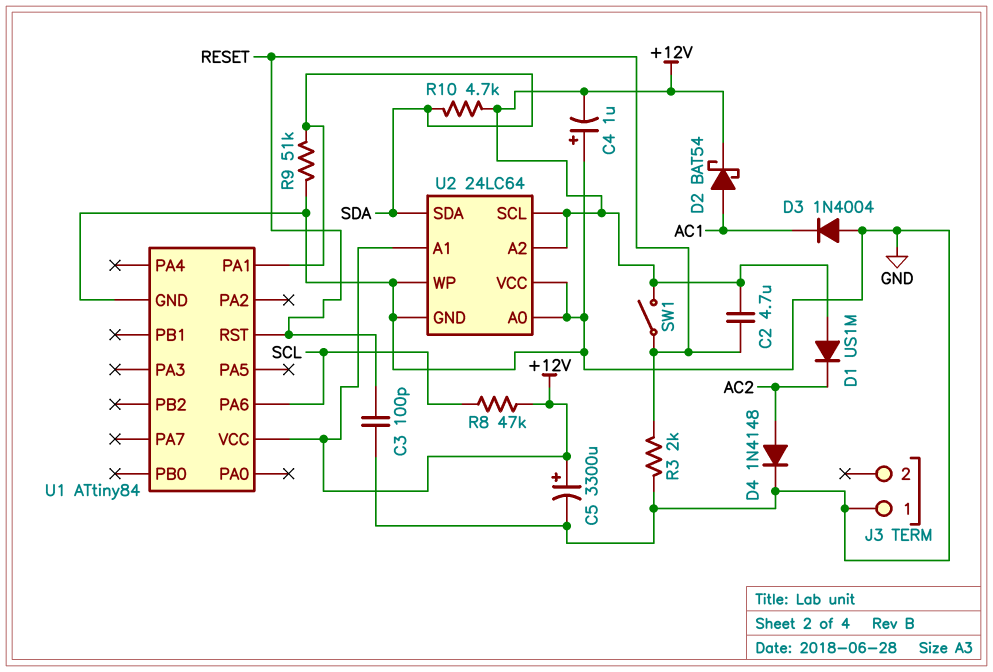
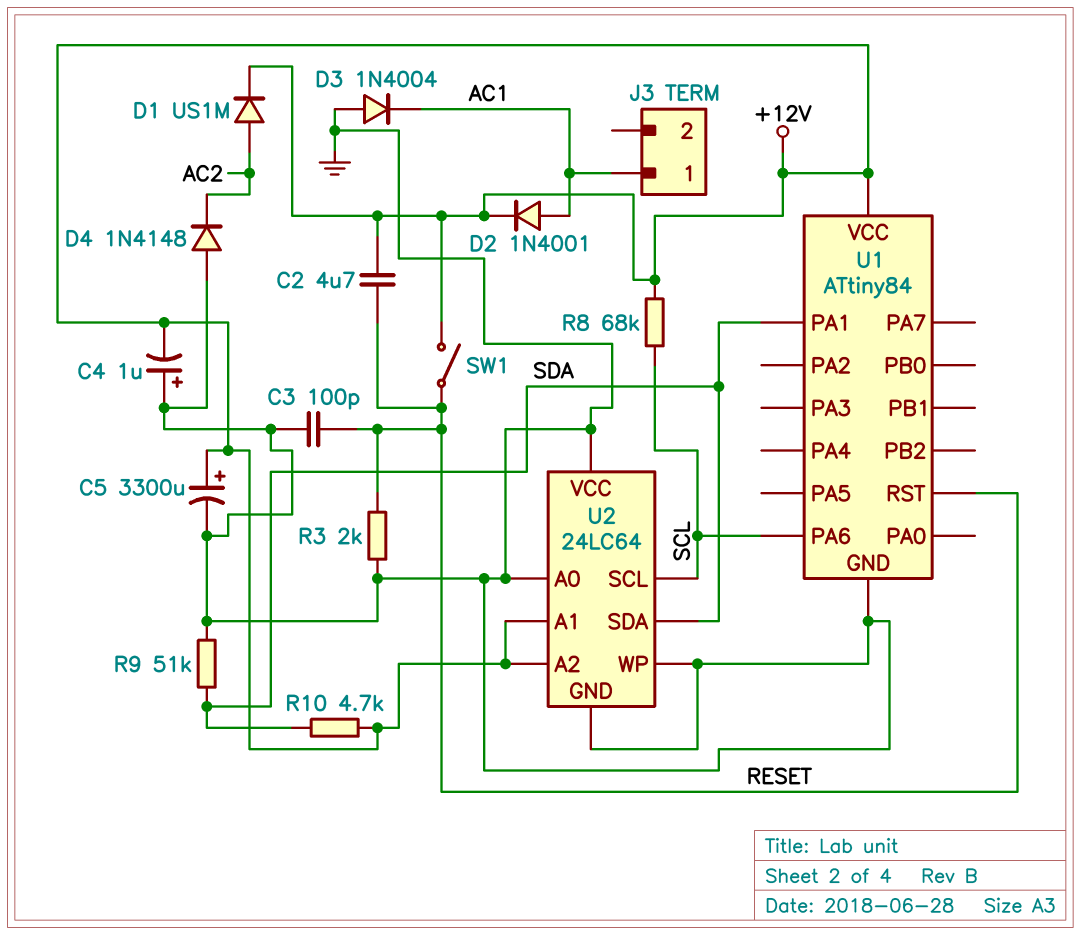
D1: diode US1M (A +12V, K AC2) -> diode US1M (A AC2, K +12V)
D2: schottky BAT54 (A AC1, K +12V) -> diode 1N4001 (A AC1, K +12V)
D4: diode 1N4148 (A AC2, K GND) -> diode 1N4148 (A GND, K AC2)
J3 pin 1: GND -> AC1
R8: 47k (+12V, SCL) -> 68k (+12V, SCL)
U2 pin SCL: +12V -> SCL

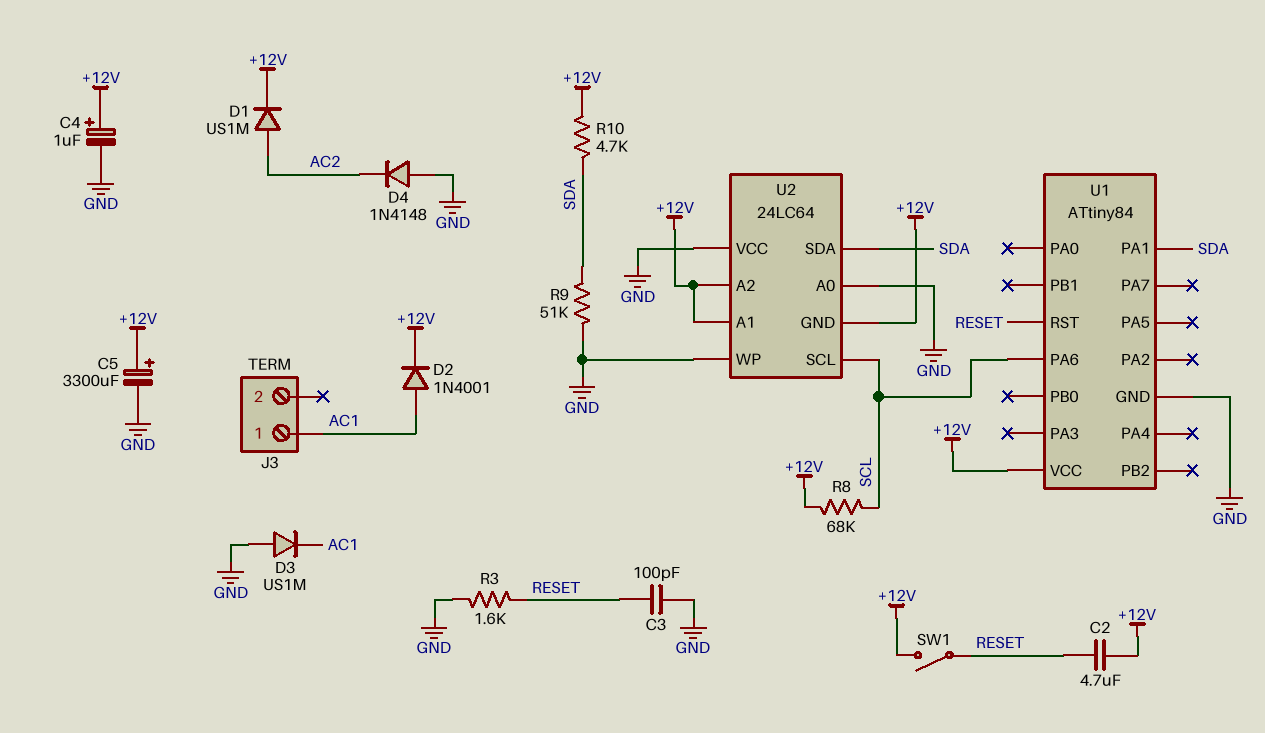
C4: 1uF (plus GND, minus +12V) -> 1uF (plus +12V, minus GND)
D3: diode 1N4004 (A GND, K AC1) -> diode US1M (A GND, K AC1)
R3: 2k (GND, RESET) -> 1.6k (GND, RESET)
U2 pin GND: GND -> +12V

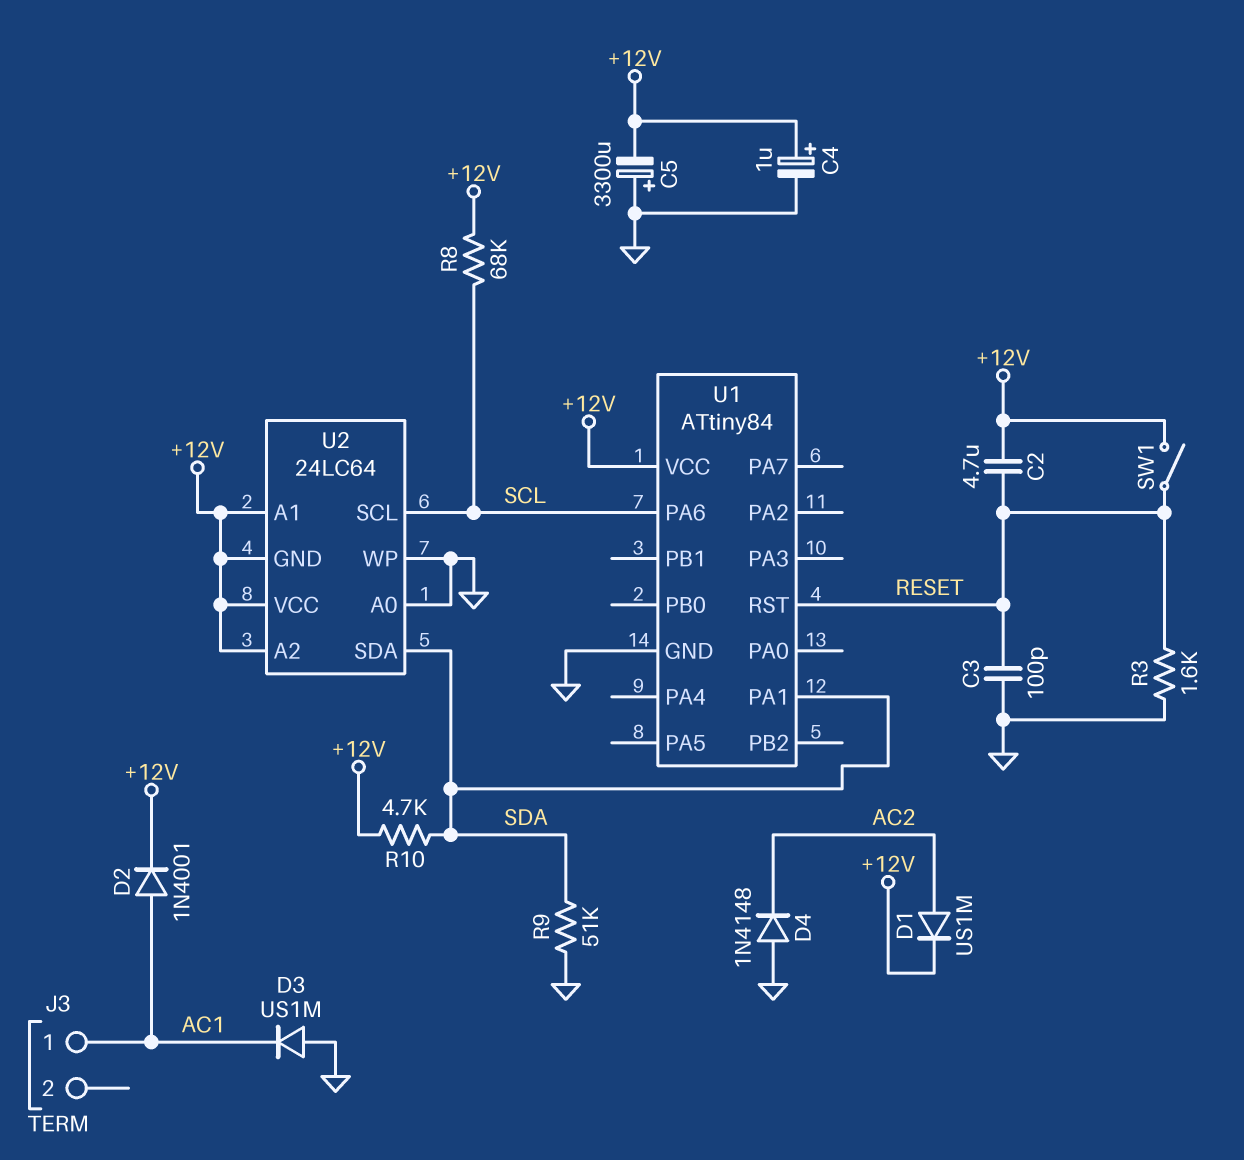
C5: 3300uF (plus +12V, minus GND) -> 3300uF (plus GND, minus +12V)
U2 pin VCC: GND -> +12V

